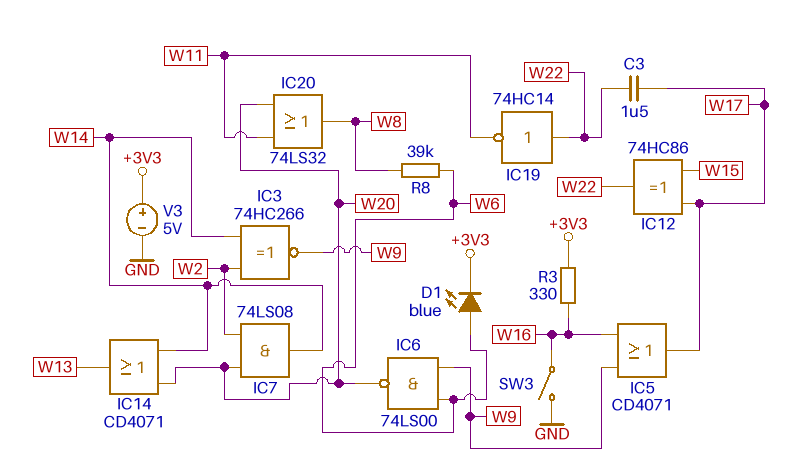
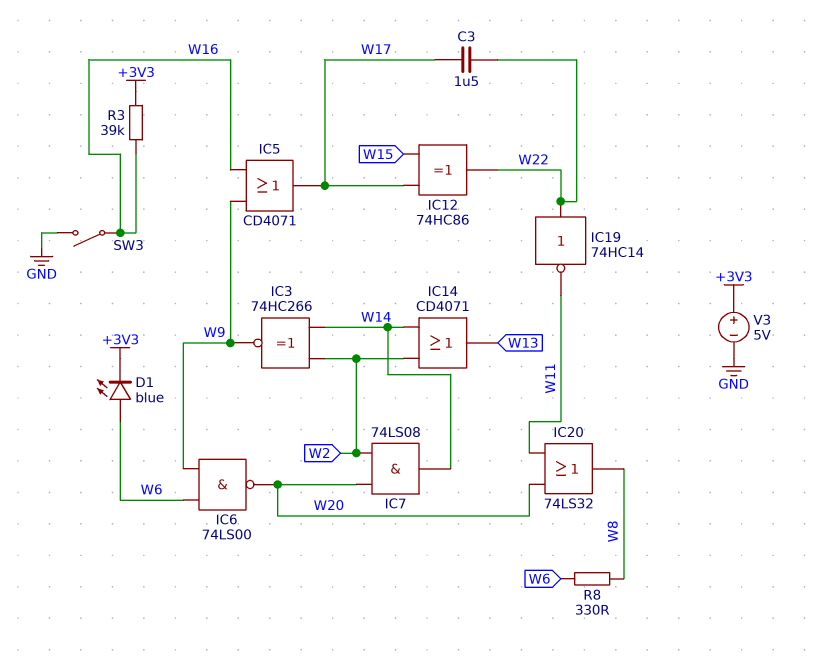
IC14: OR CD4071 (in W14, in W20, out W13) -> OR CD4071 (in W2, in W14, out W13)
R3: 330 (+3V3, W16) -> 39k (+3V3, W16)
R8: 39k (W6, W8) -> 330 (W6, W8)

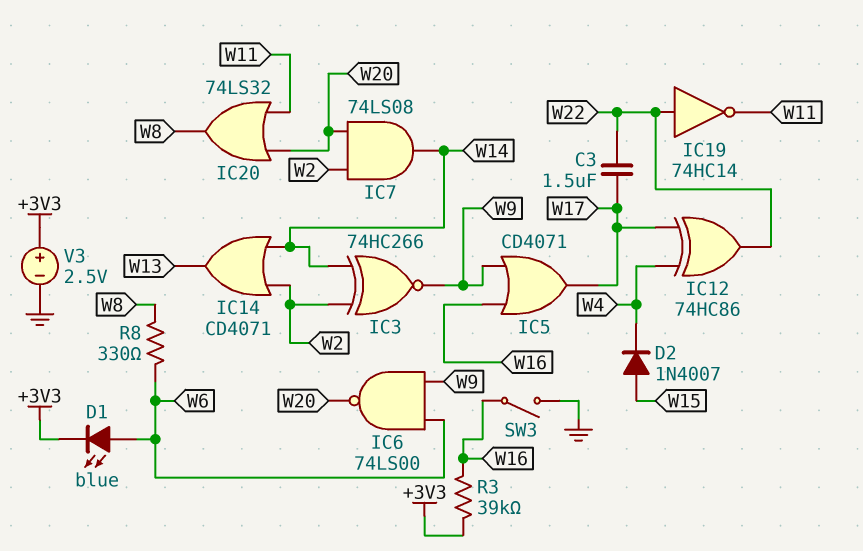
D2: none -> diode 1N4007 (A W15, K W4)
IC12: XOR 74HC86 (in W15, in W17, out W22) -> XOR 74HC86 (in W4, in W17, out W22)
V3: 5V (plus +3V3, minus GND) -> 2.5V (plus +3V3, minus GND)

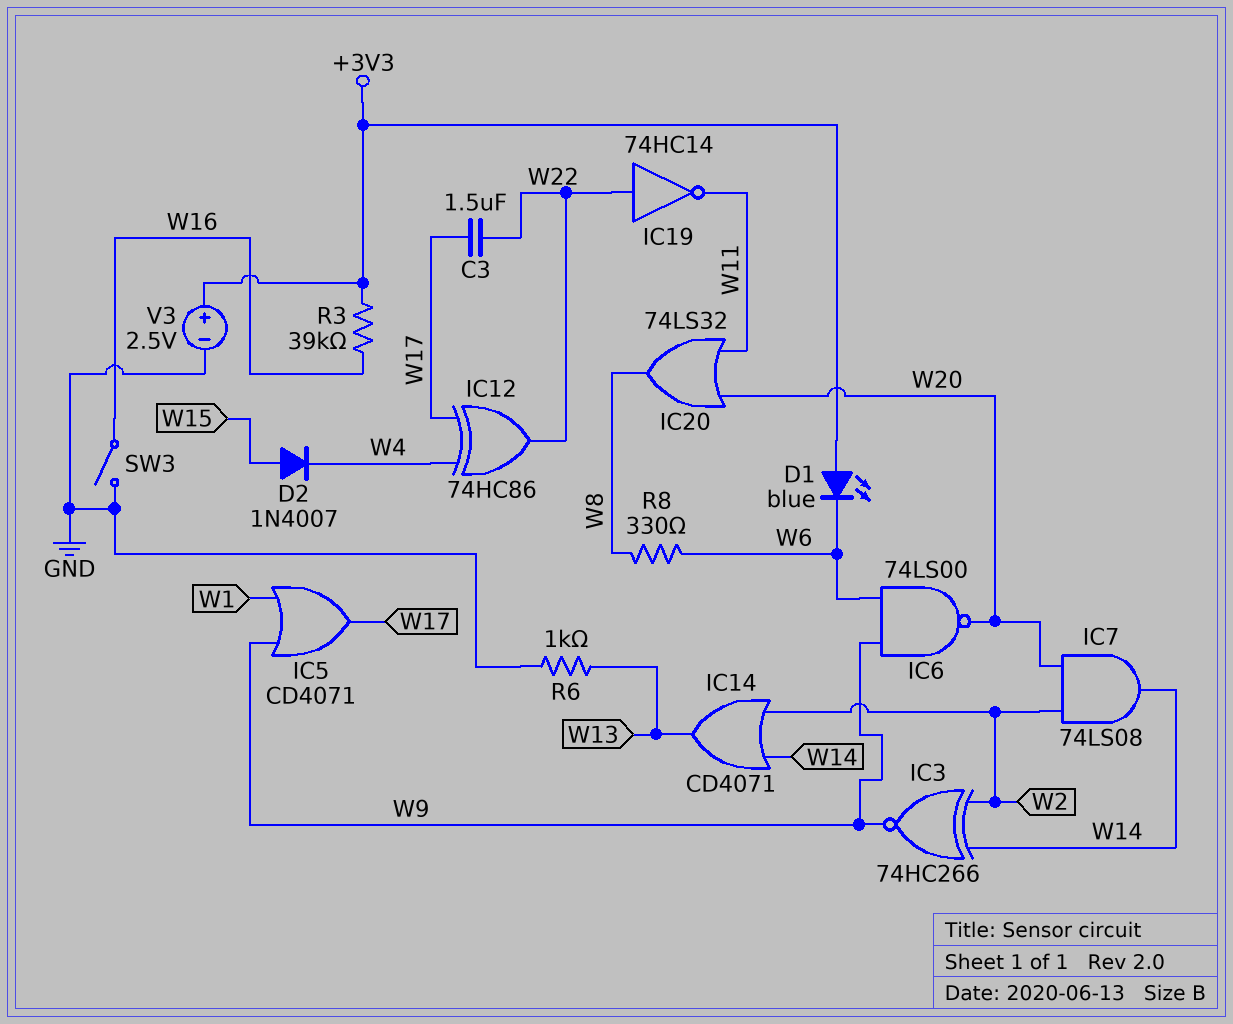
D1: LED blue (A W6, K +3V3) -> LED blue (A +3V3, K W6)
IC5: OR CD4071 (in W9, in W16, out W17) -> OR CD4071 (in W1, in W9, out W17)
R6: none -> 1k (GND, W13)

